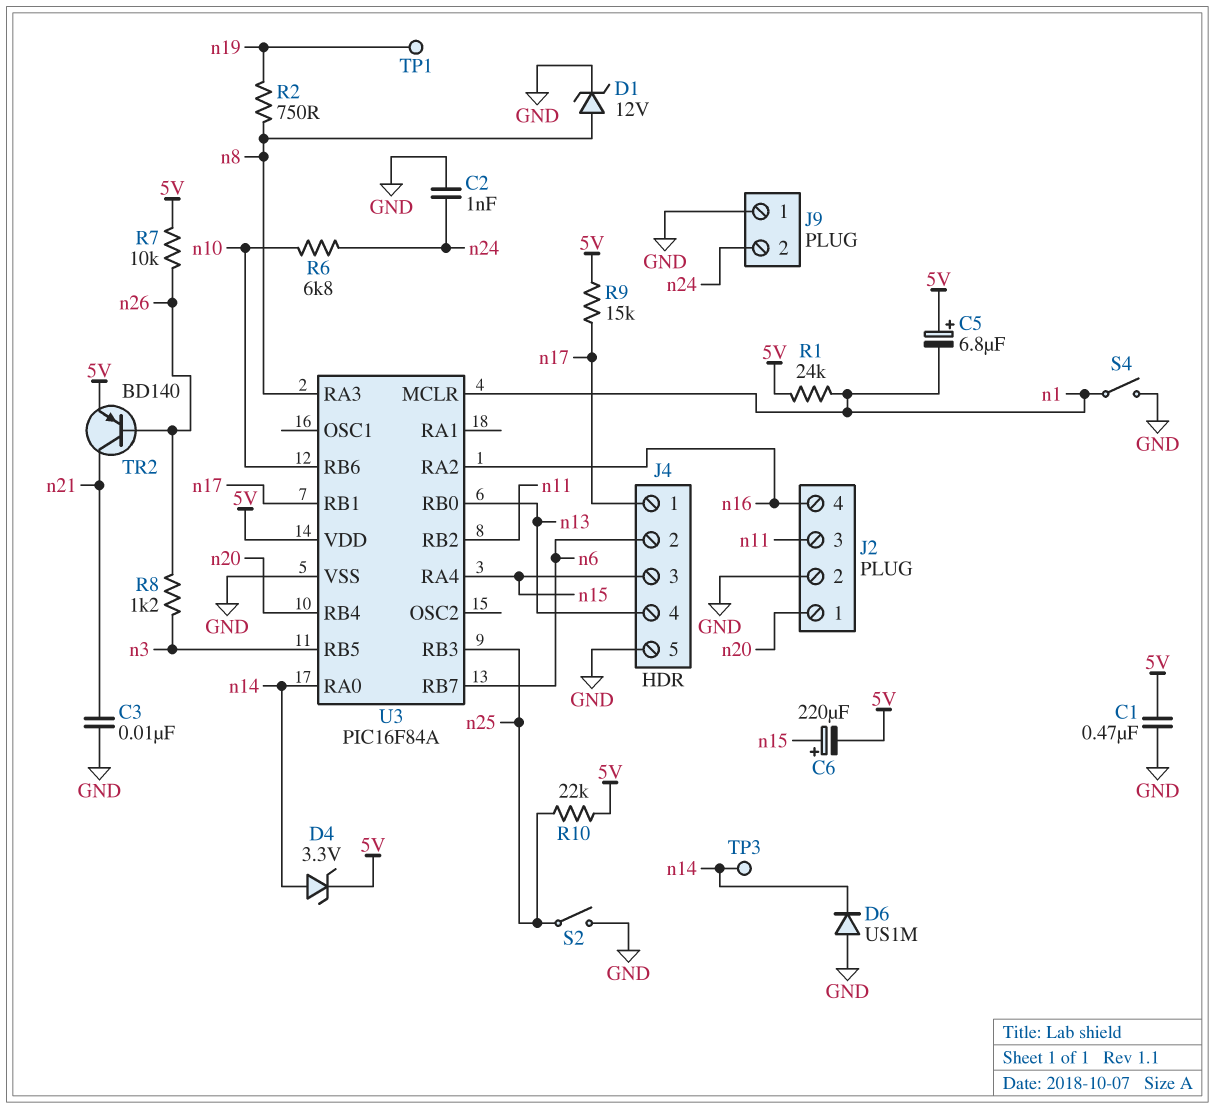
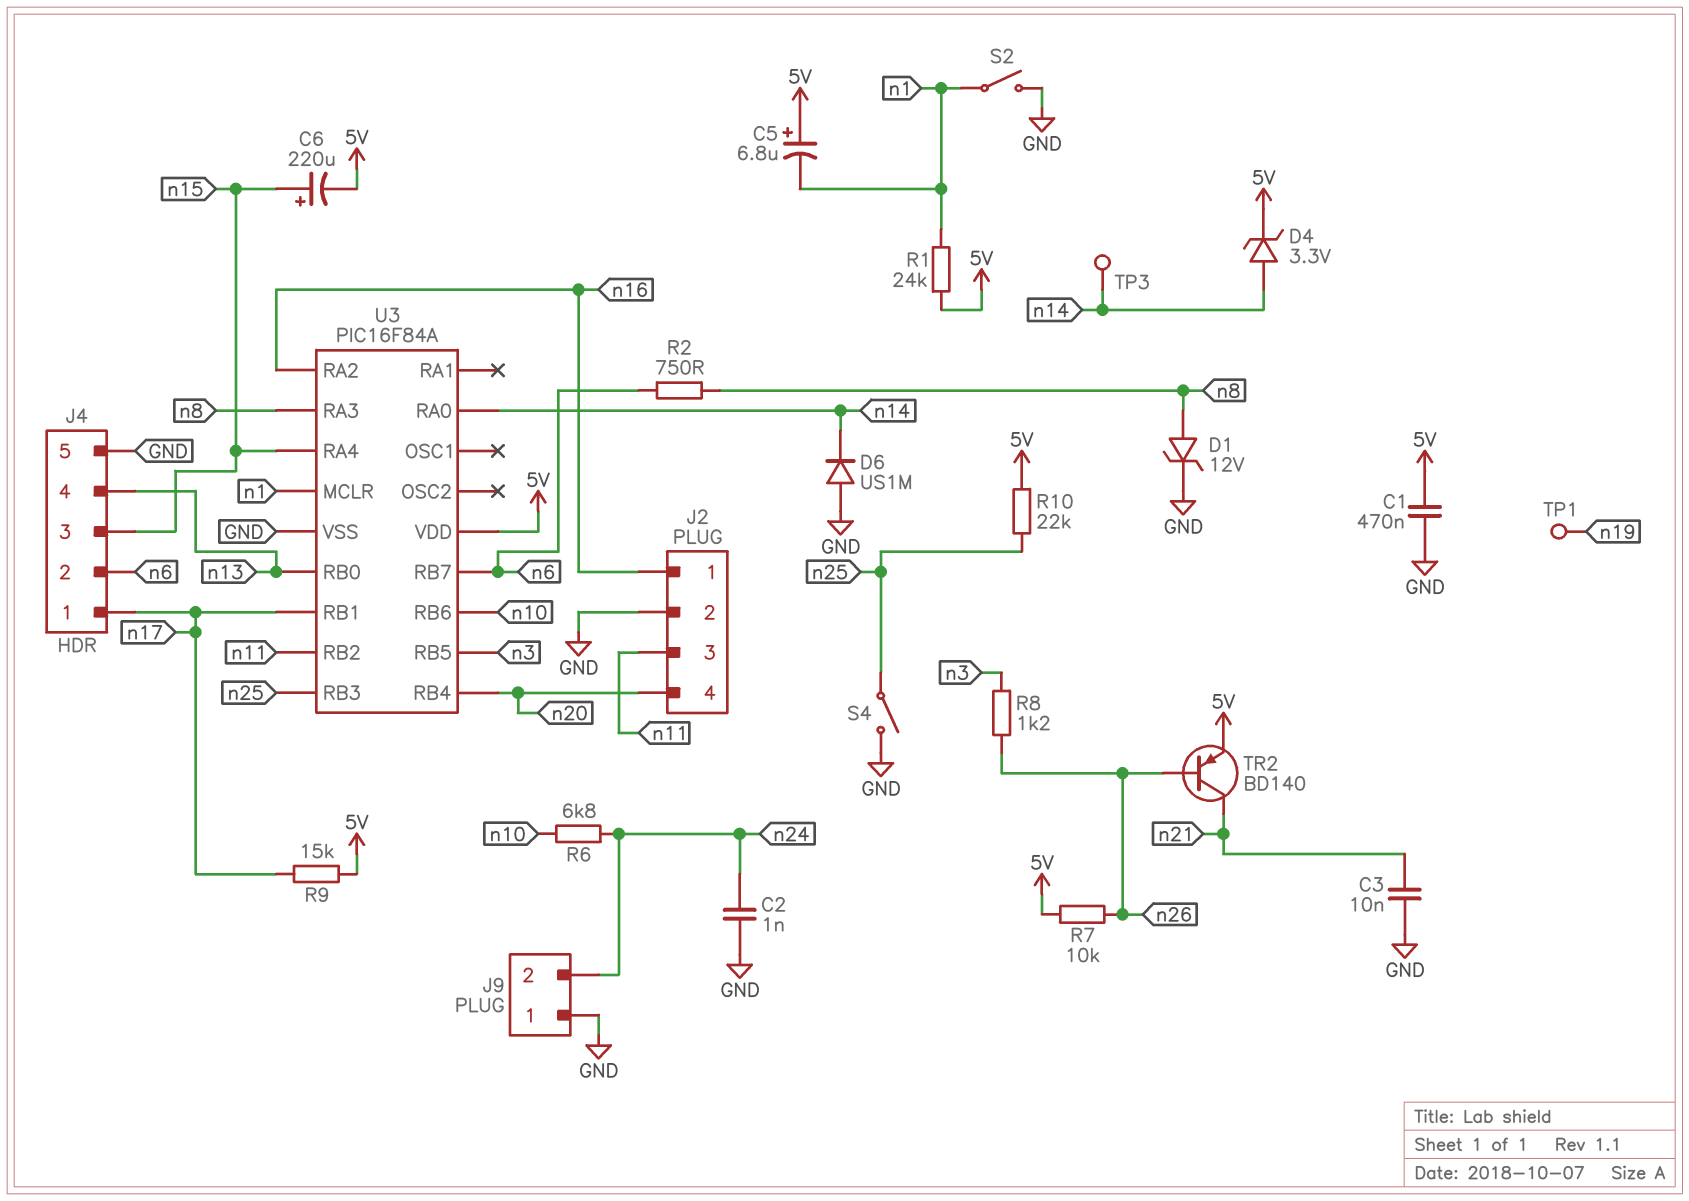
J2 pin 1: n20 -> n16
J2 pin 4: n16 -> n20
R2: 750 (n8, n19) -> 750 (n6, n8)
S2: switch (GND, n25) -> switch (GND, n1)
S4: switch (GND, n1) -> switch (GND, n25)

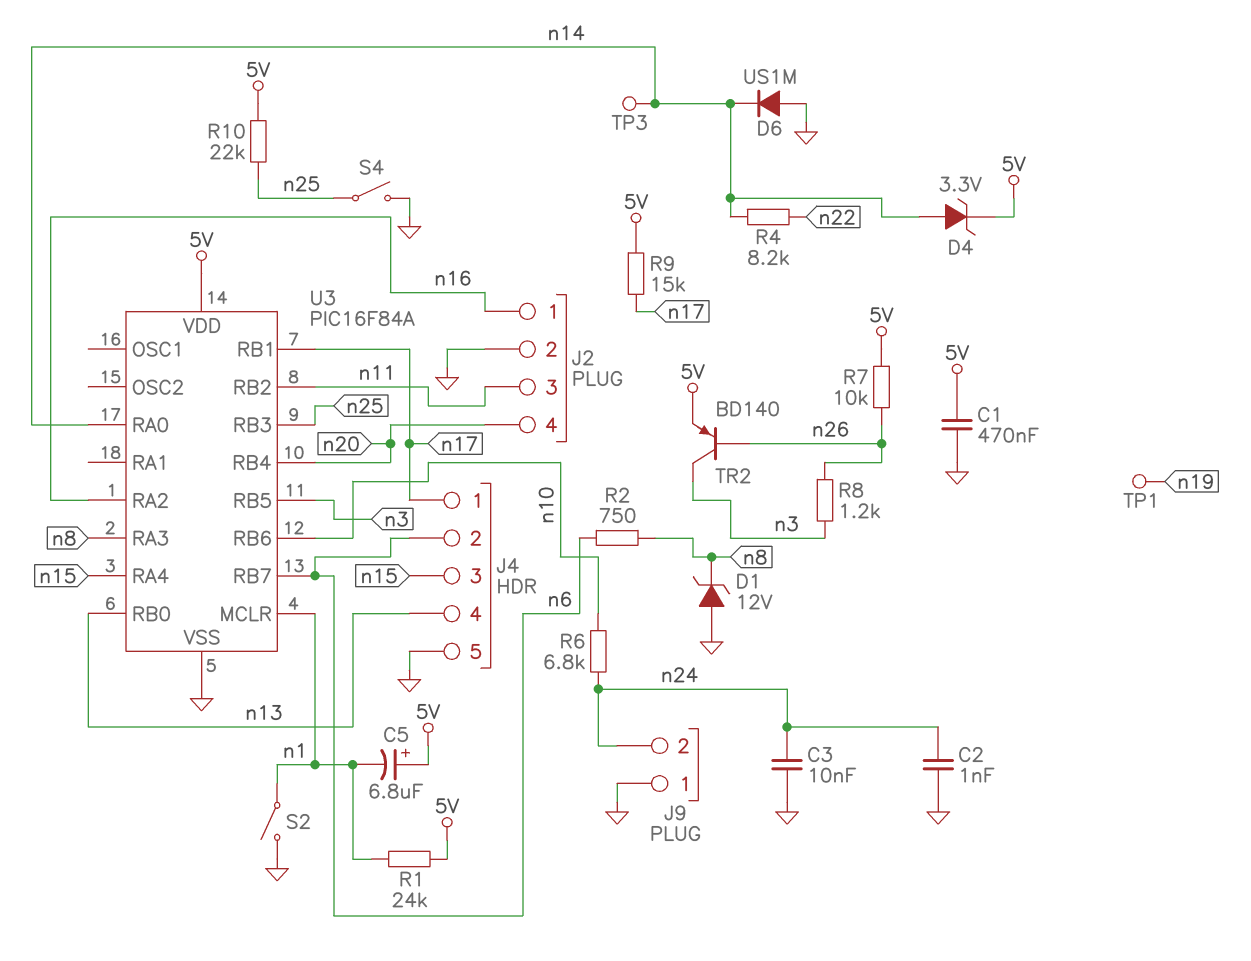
C3: 10nF (GND, n21) -> 10nF (GND, n24)
C6: 220uF (plus n15, minus 5V) -> none
D1: zener 12V (A n8, K GND) -> zener 12V (A GND, K n8)
R4: none -> 8.2k (n14, n22)
TR2: PNP BD140 (B n26, C n21, E 5V) -> PNP BD140 (B n26, C n3, E 5V)

